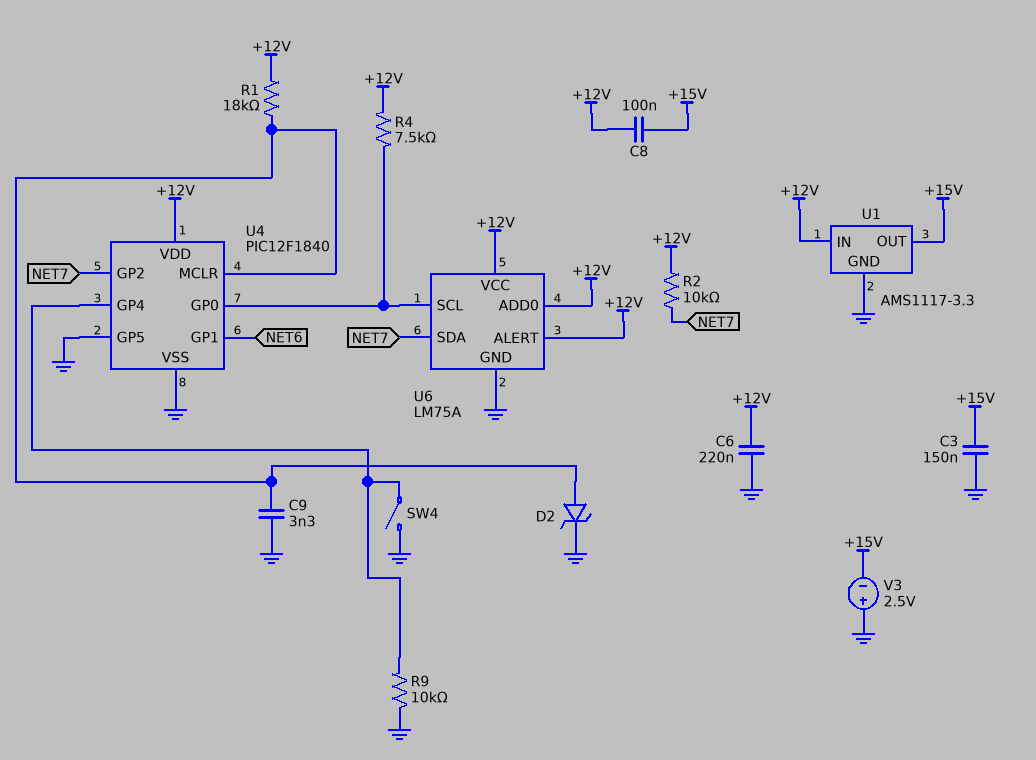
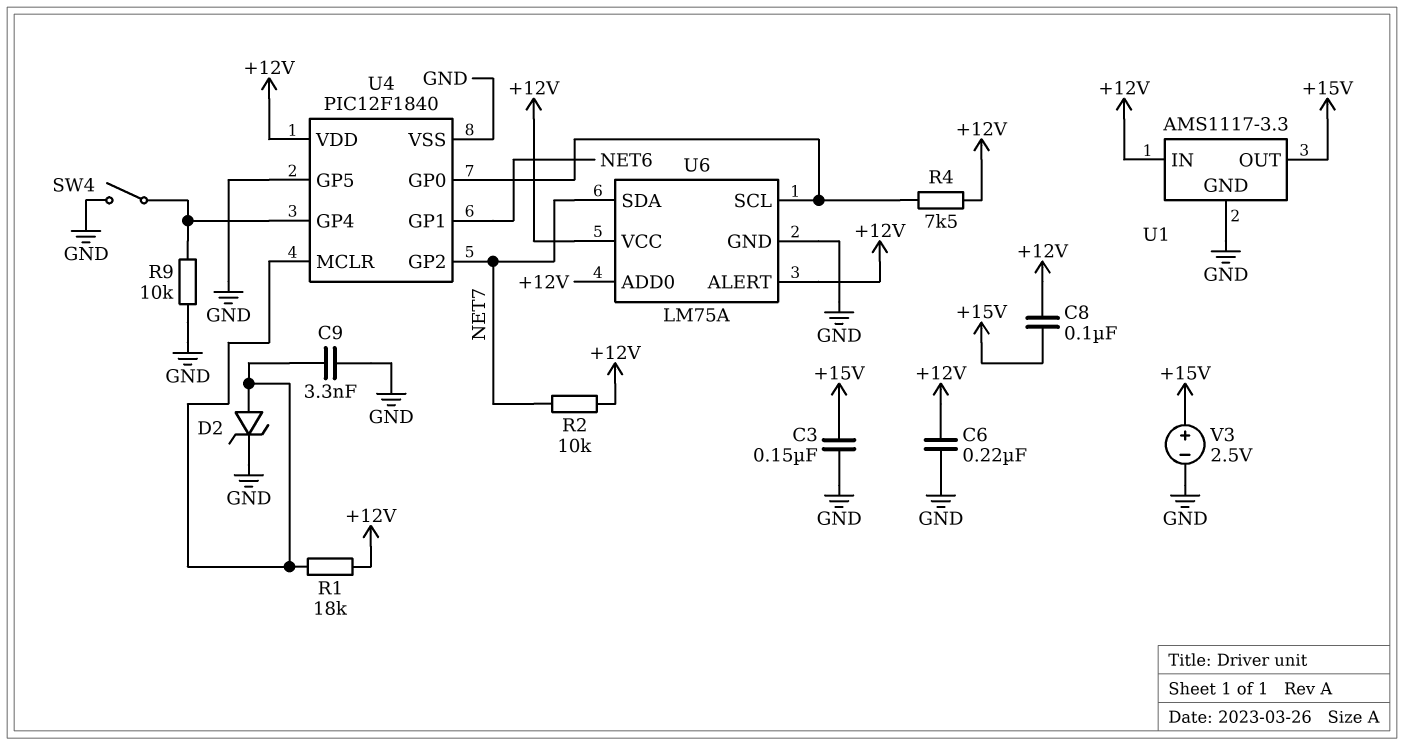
V3: 2.5V (plus GND, minus +15V) -> 2.5V (plus +15V, minus GND)

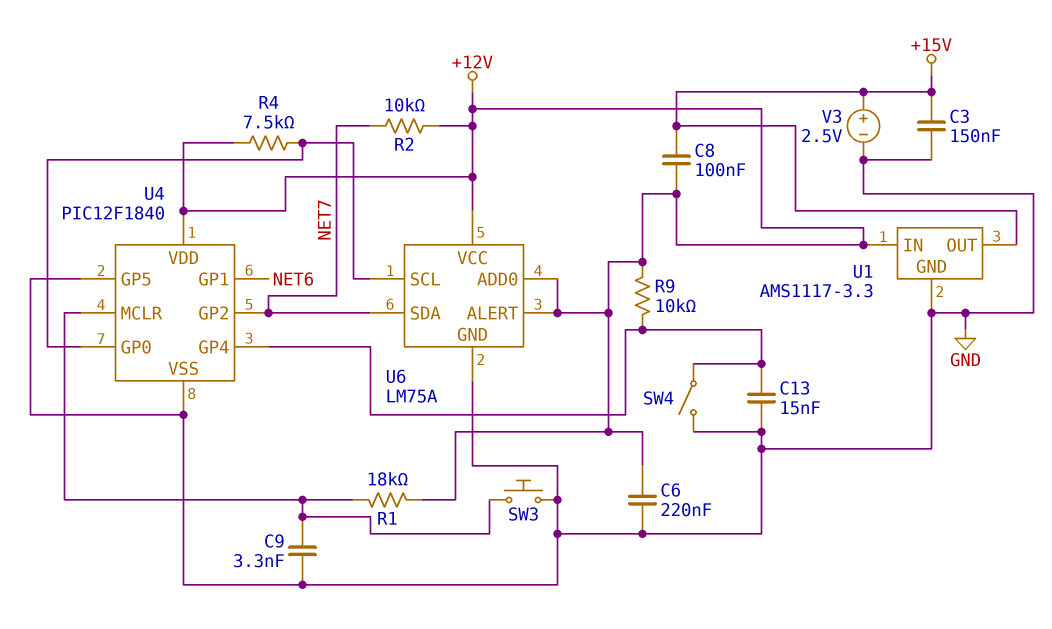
C13: none -> 15nF (GND, U4/GP4)
D2: zener (A U4/MCLR, K GND) -> none
R9: 10k (GND, U4/GP4) -> 10k (+12V, U4/GP4)
SW3: none -> button (GND, U4/MCLR)

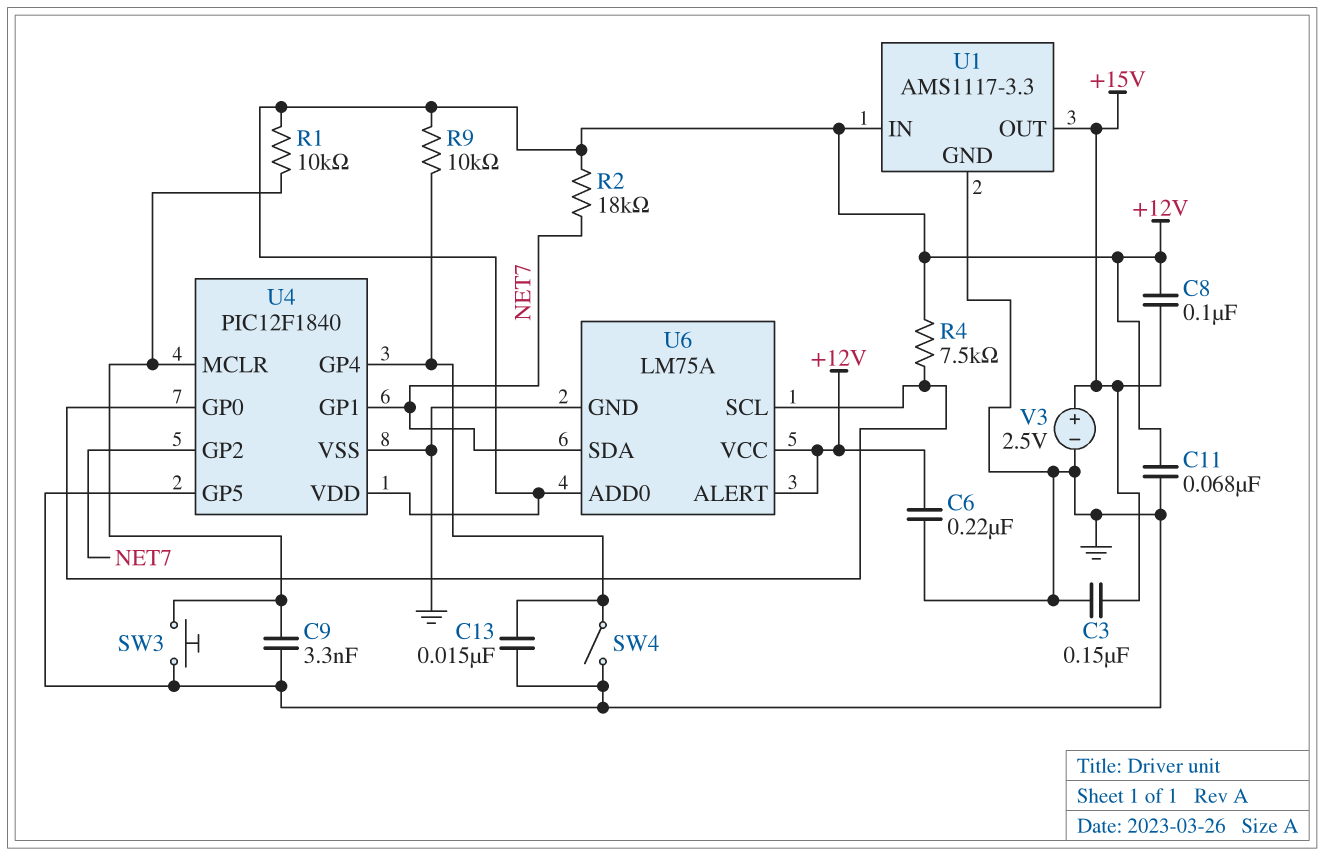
C11: none -> 68nF (+12V, GND)
R1: 18k (+12V, U4/MCLR) -> 10k (+12V, U4/MCLR)
R2: 10k (+12V, NET7) -> 18k (+12V, NET7)
U4 pin GP1: NET6 -> NET7

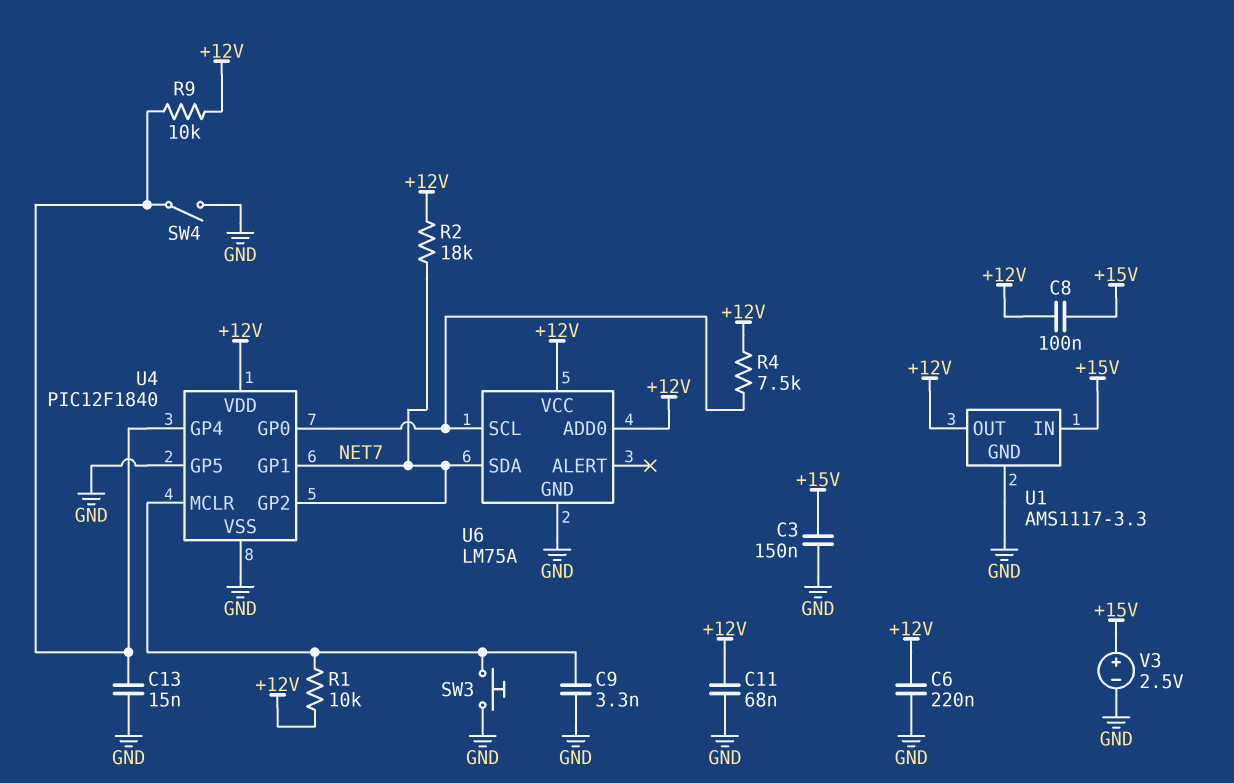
U1 pin IN: +12V -> +15V
U1 pin OUT: +15V -> +12V
U6 pin ALERT: +12V -> none

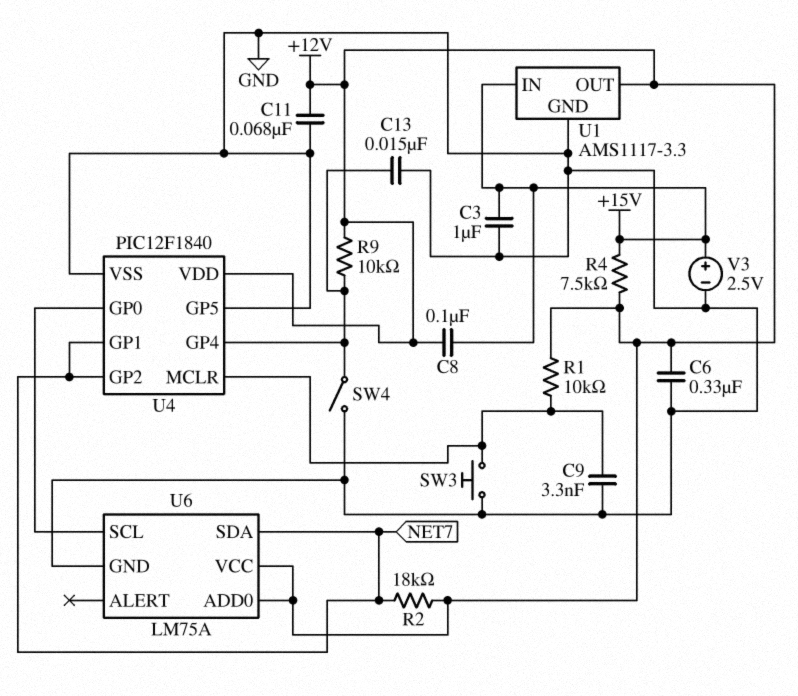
C3: 150nF (+15V, GND) -> 1uF (+15V, GND)
C6: 220nF (+12V, GND) -> 330nF (+12V, GND)
R4: 7.5k (+12V, U4/GP0) -> 7.5k (+12V, +15V)

